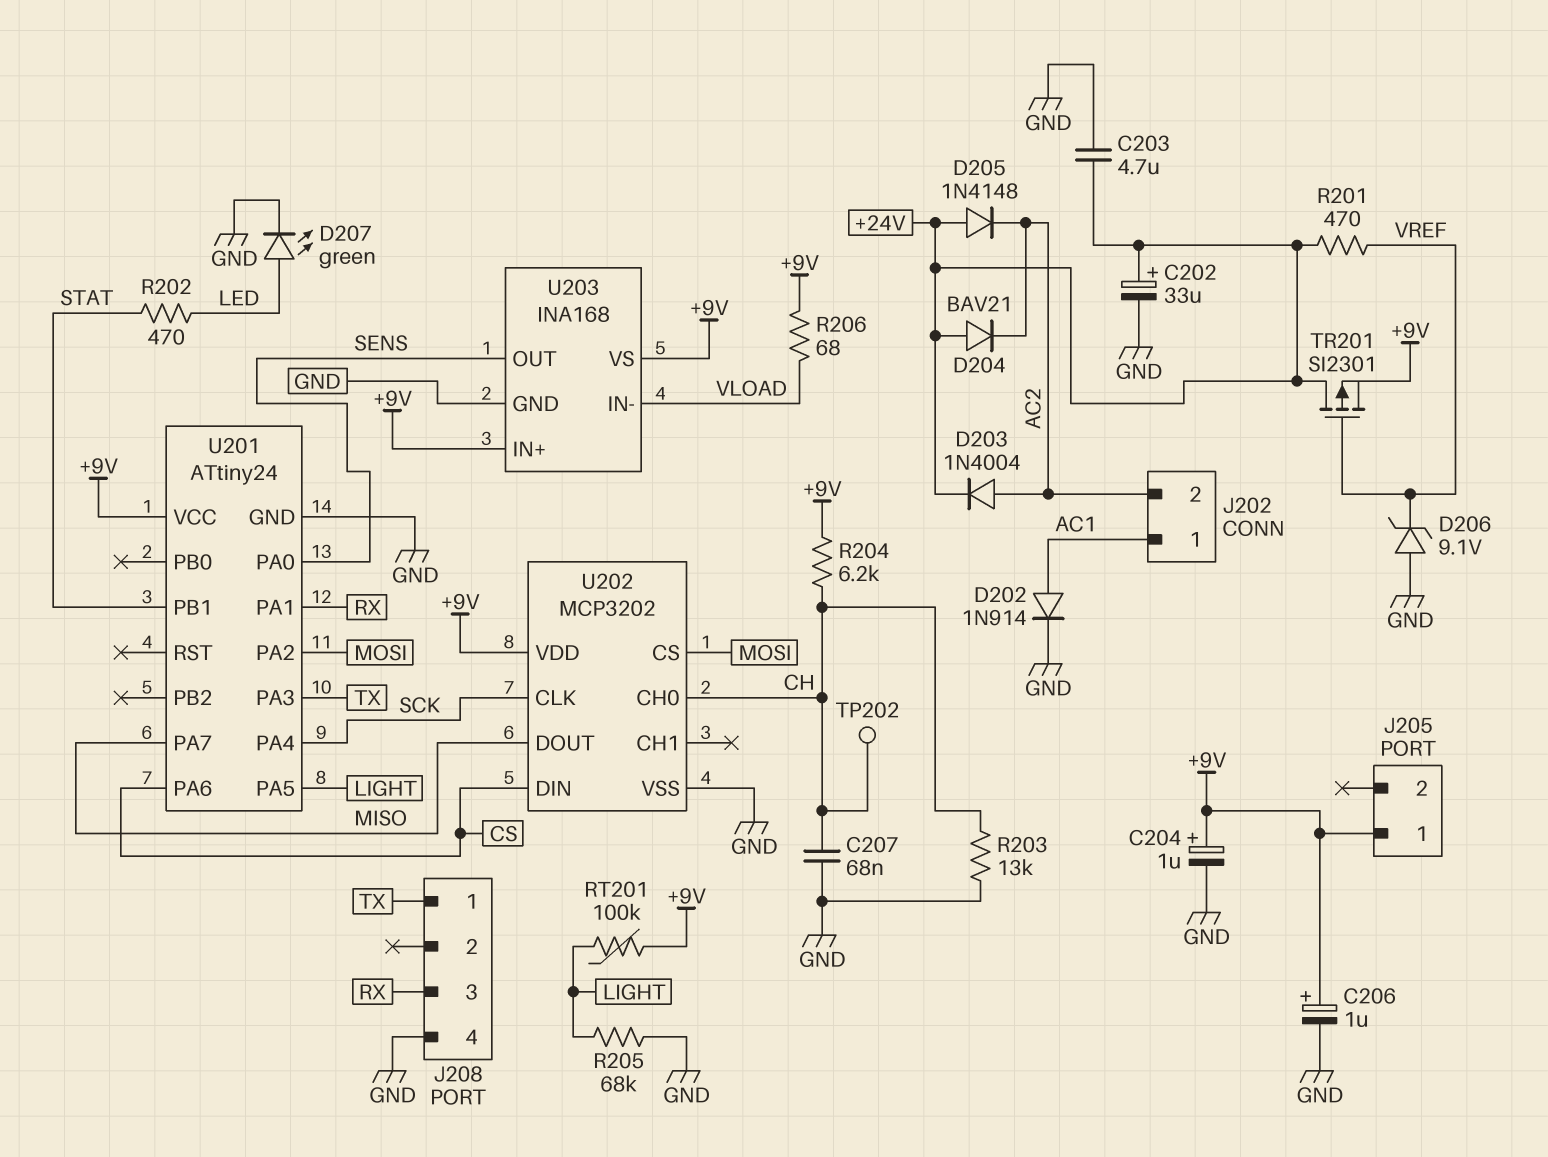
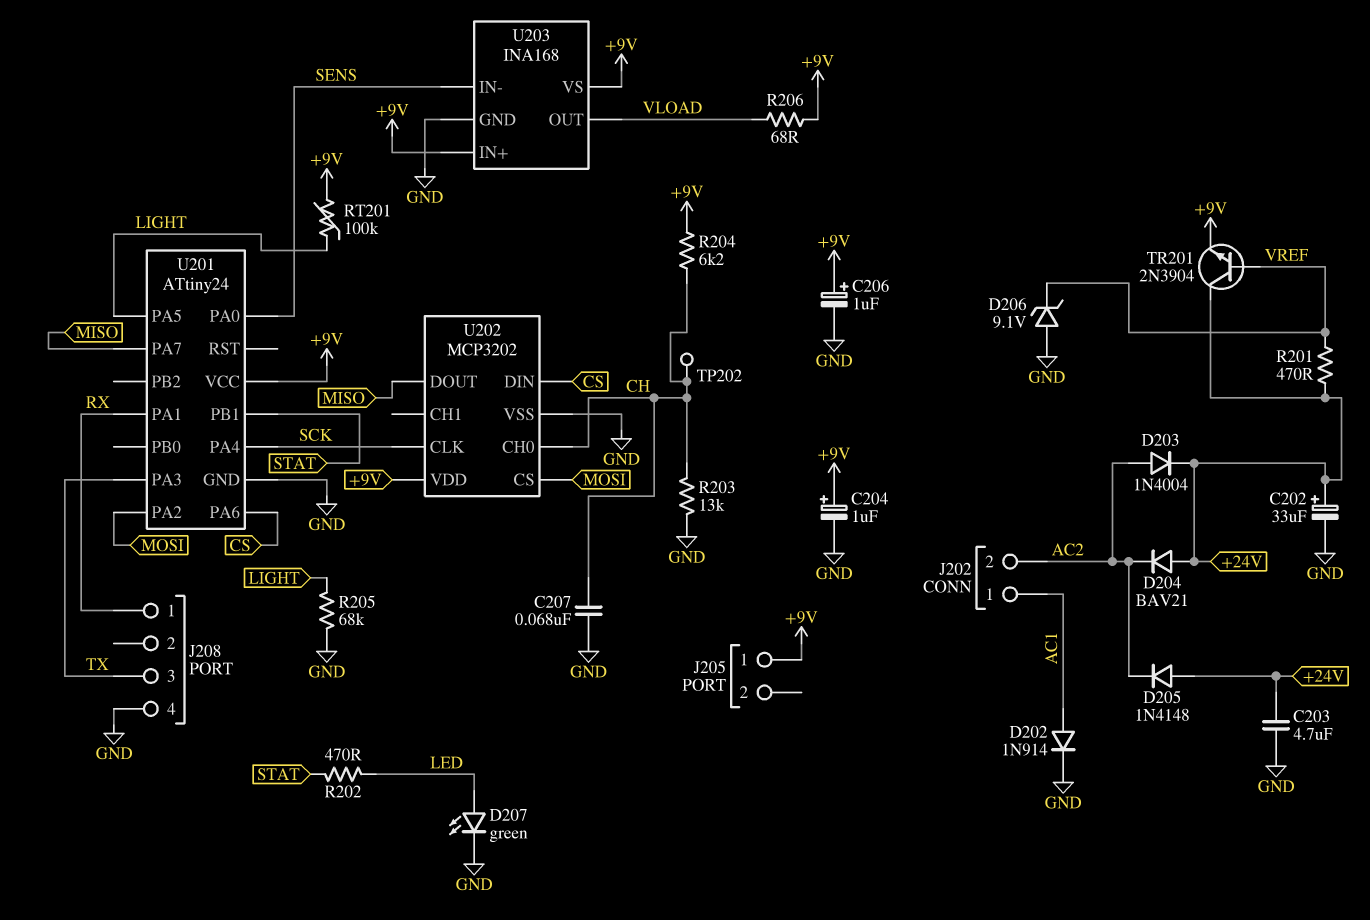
J208 pin 1: TX -> RX
J208 pin 3: RX -> TX
TR201: PMOS SI2301 (G VREF, D +24V, S +9V) -> NPN 2N3904 (B VREF, C +24V, E +9V)
U203 pin IN-: VLOAD -> SENS
U203 pin OUT: SENS -> VLOAD

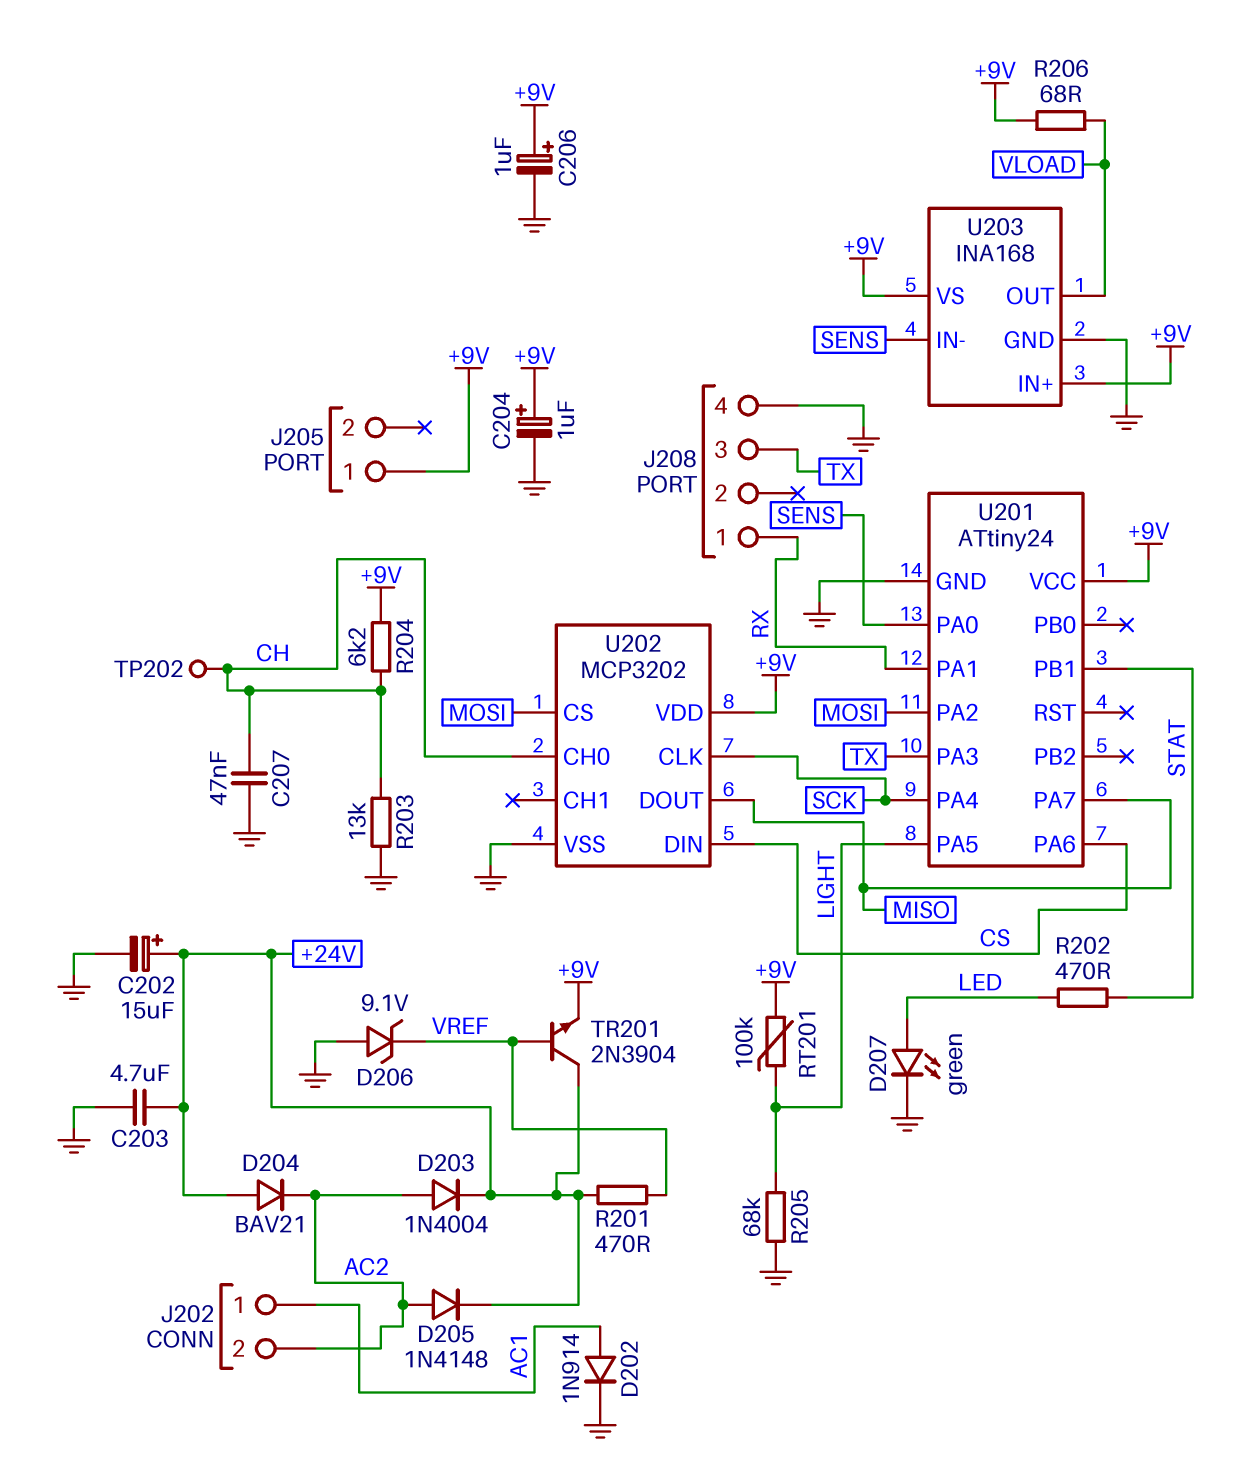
C202: 33uF (plus +24V, minus GND) -> 15uF (plus +24V, minus GND)
C207: 68nF (CH, GND) -> 47nF (CH, GND)
D205: diode 1N4148 (A +24V, K AC2) -> diode 1N4148 (A AC2, K +24V)

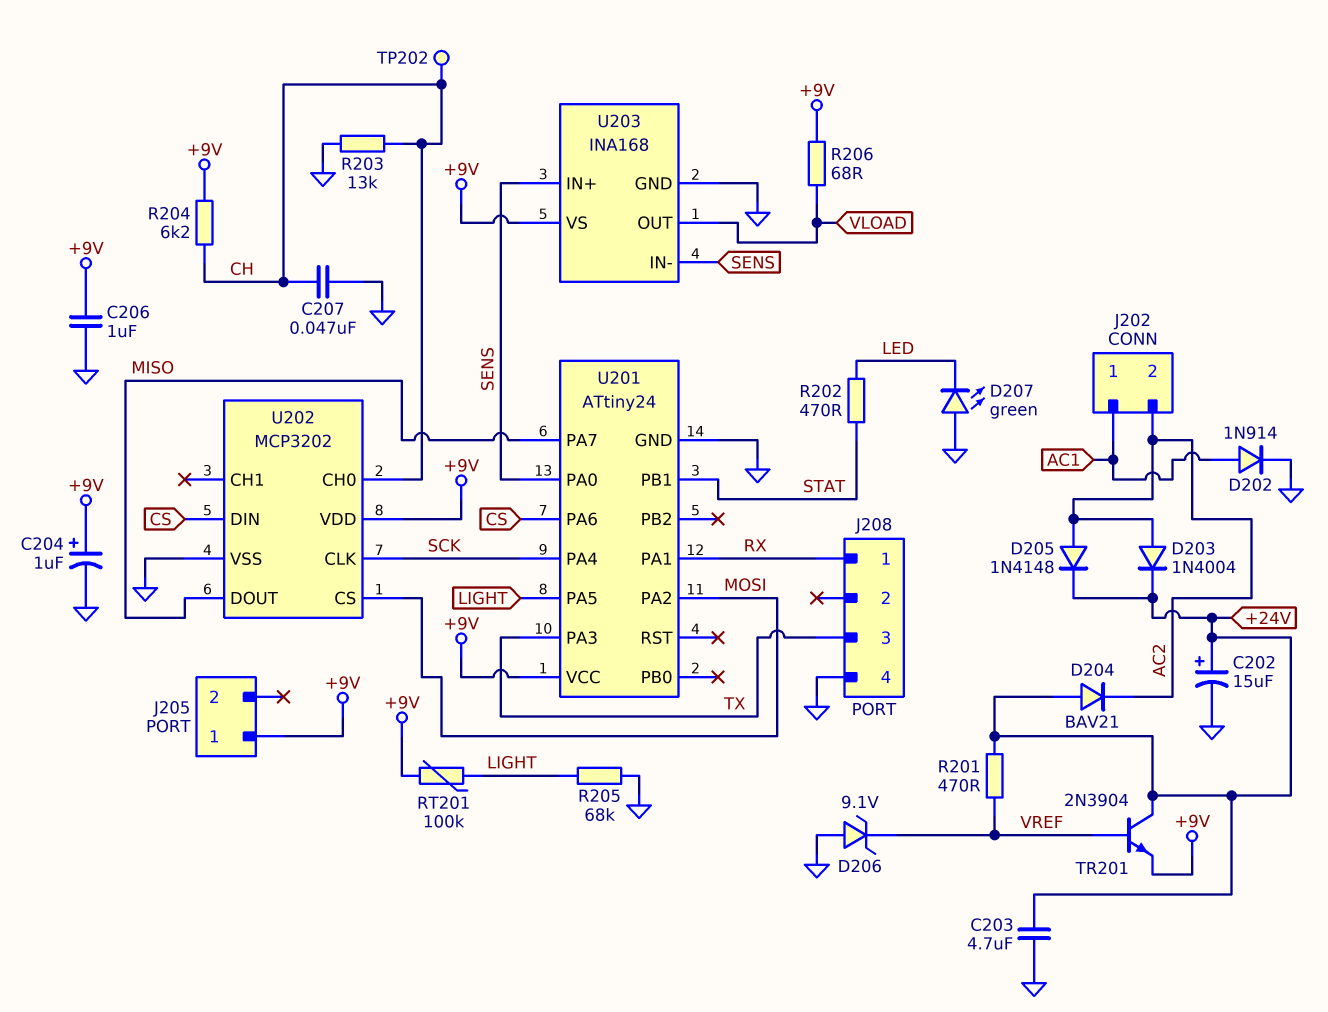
C206: 1uF (plus +9V, minus GND) -> 1uF (+9V, GND)
D207: LED green (A LED, K GND) -> LED green (A GND, K LED)
U203 pin IN+: +9V -> SENS

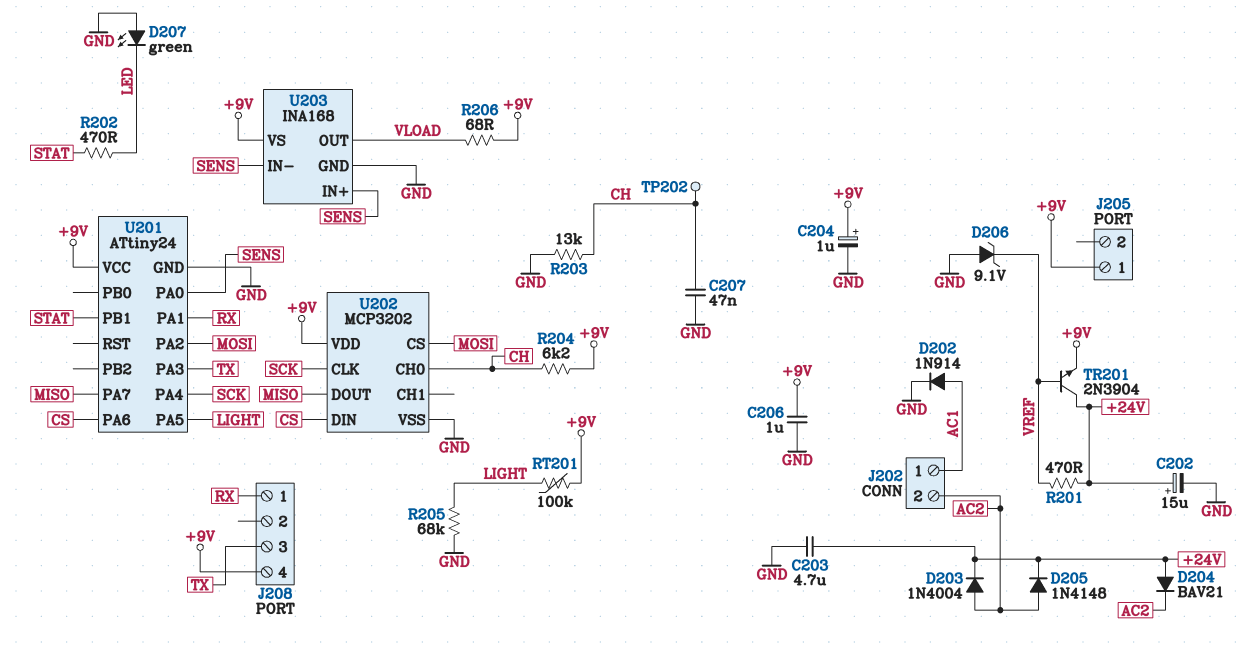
J208 pin 4: GND -> +9V

